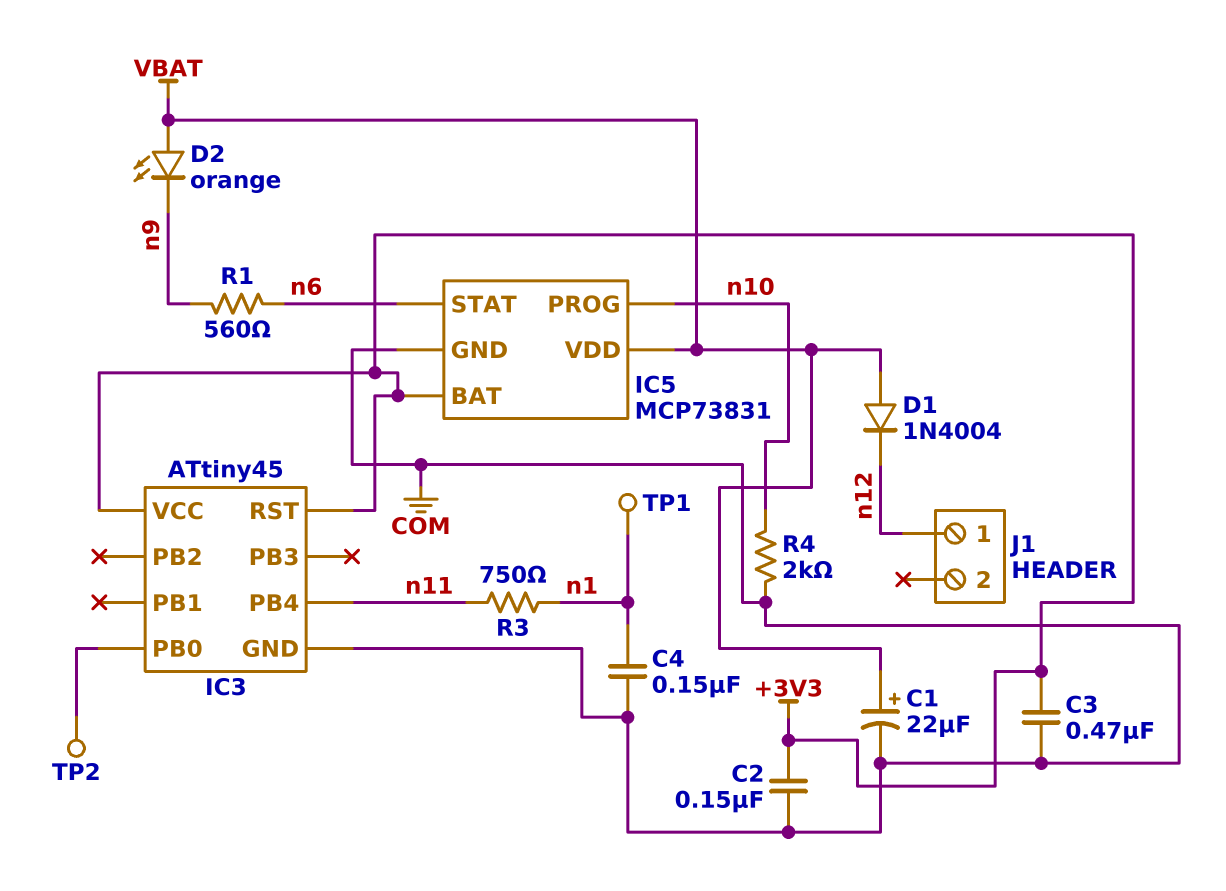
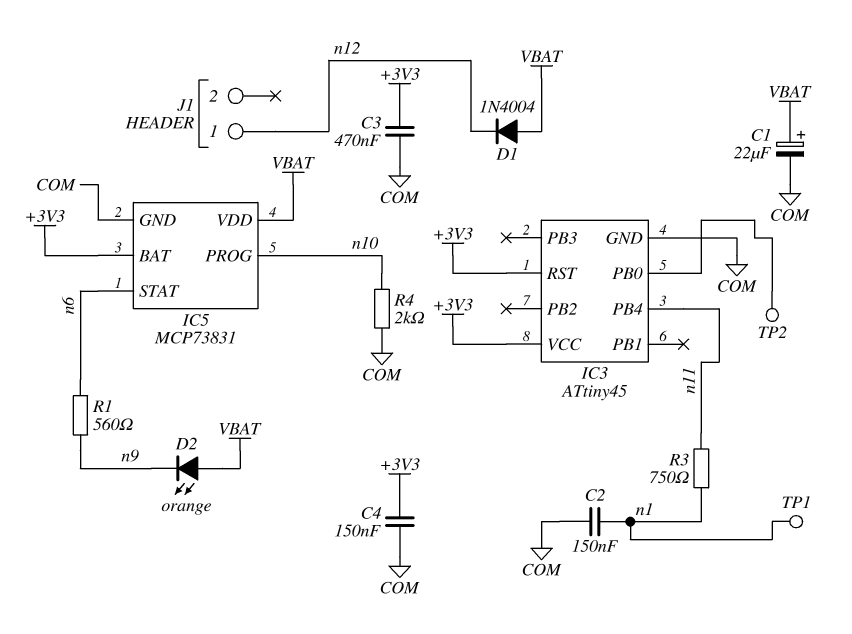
C2: 150nF (+3V3, COM) -> 150nF (COM, n1)
C4: 150nF (COM, n1) -> 150nF (+3V3, COM)

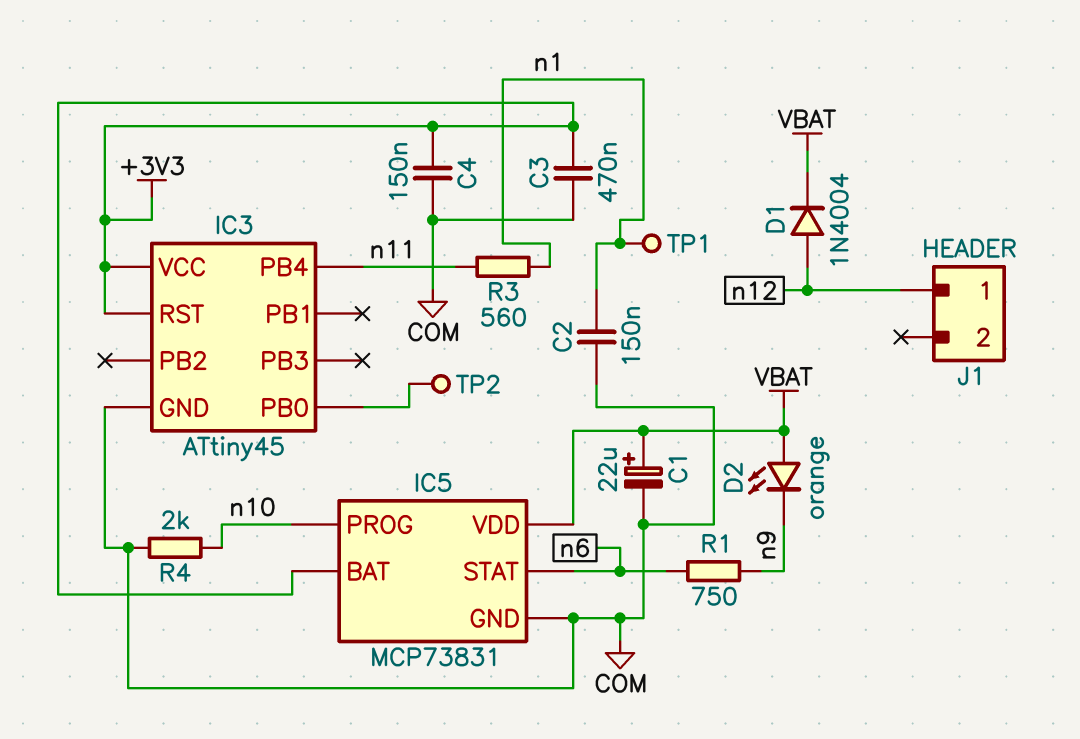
D1: diode 1N4004 (A VBAT, K n12) -> diode 1N4004 (A n12, K VBAT)
R1: 560 (n6, n9) -> 750 (n6, n9)
R3: 750 (n1, n11) -> 560 (n1, n11)

